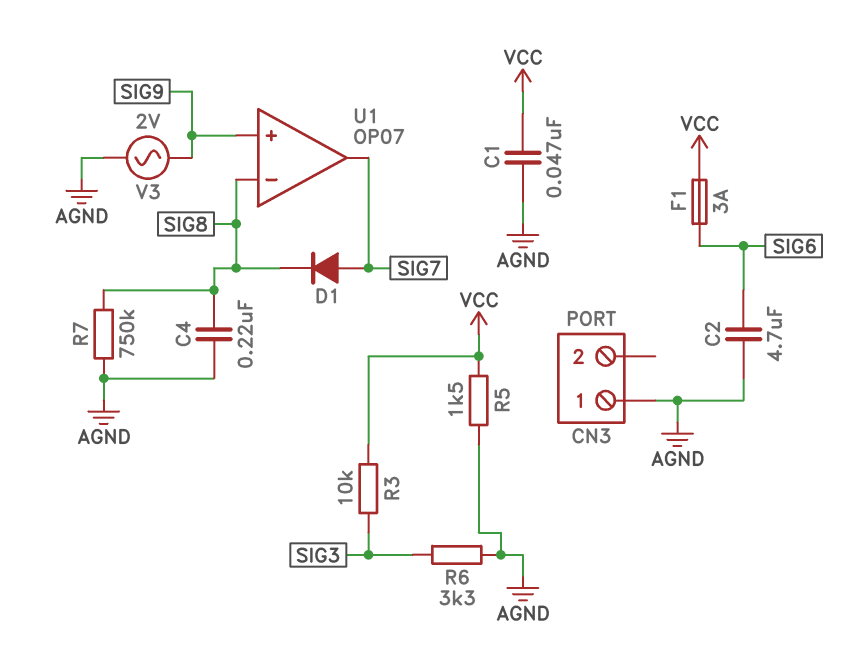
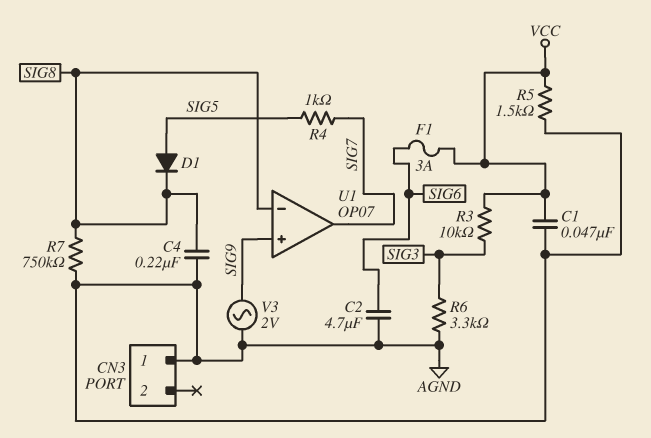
D1: diode (A SIG7, K SIG8) -> diode (A SIG5, K SIG8)
R4: none -> 1k (SIG5, SIG7)

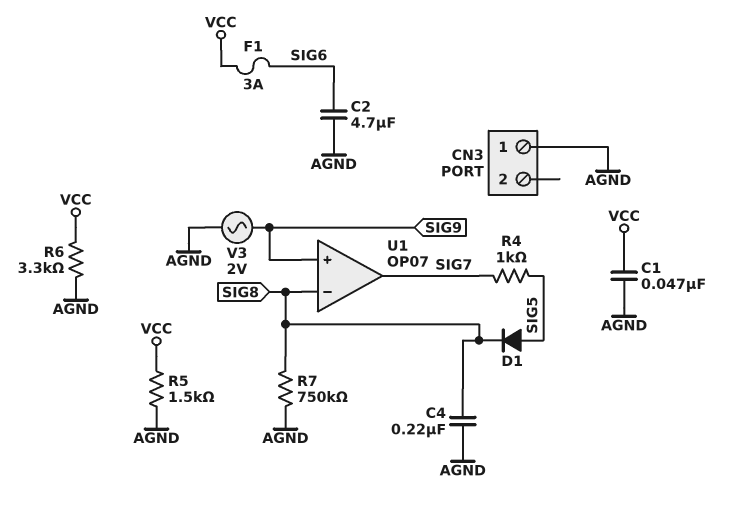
R3: 10k (SIG3, VCC) -> none
R6: 3.3k (AGND, SIG3) -> 3.3k (AGND, VCC)

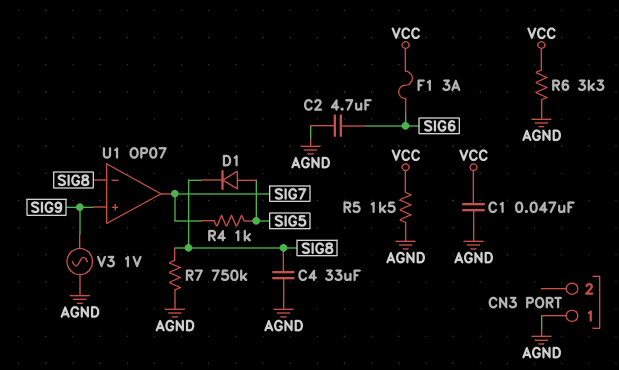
C4: 220nF (AGND, SIG8) -> 33uF (AGND, SIG8)
V3: AC 2V (AGND, SIG9) -> AC 1V (AGND, SIG9)

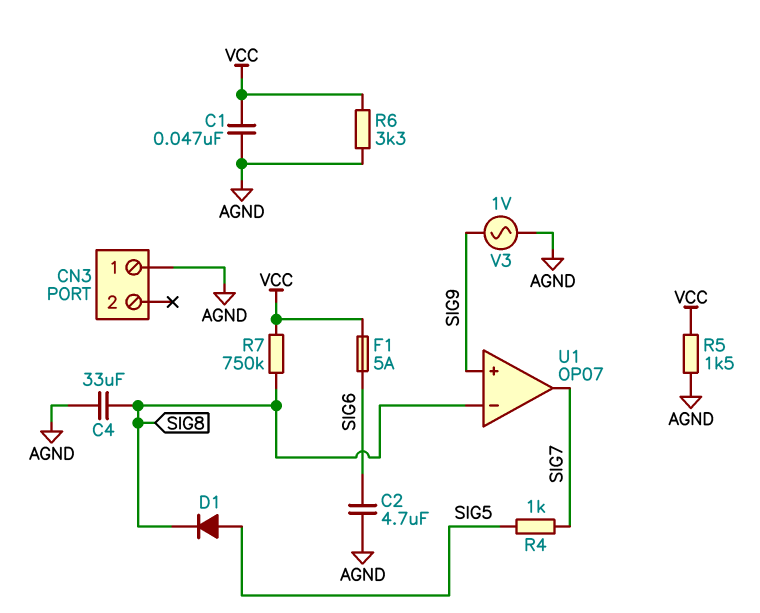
F1: 3A (SIG6, VCC) -> 5A (SIG6, VCC)
R7: 750k (AGND, SIG8) -> 750k (SIG8, VCC)

